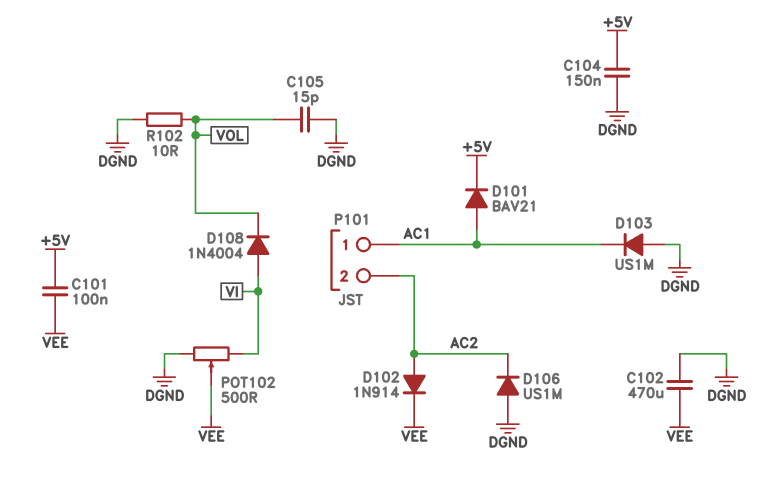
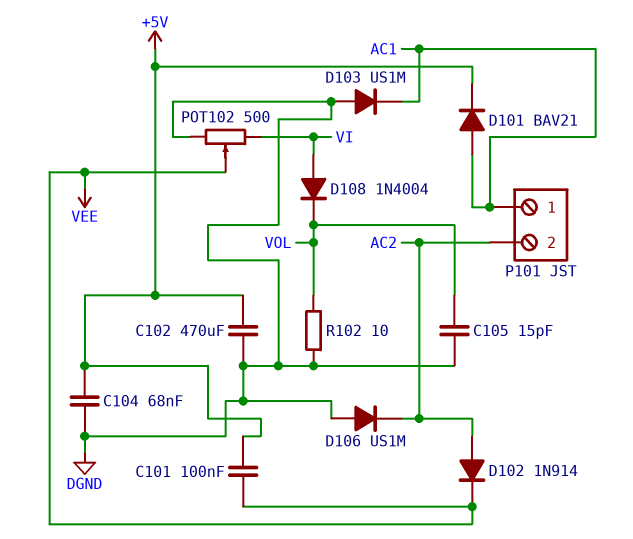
C102: 470uF (DGND, VEE) -> 470uF (+5V, DGND)
C104: 150nF (+5V, DGND) -> 68nF (+5V, DGND)

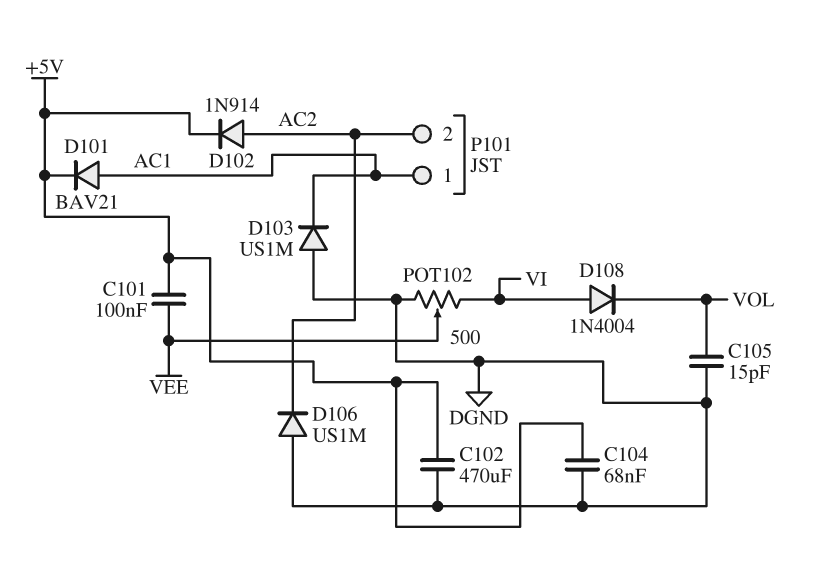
D102: diode 1N914 (A AC2, K VEE) -> diode 1N914 (A AC2, K +5V)
R102: 10 (DGND, VOL) -> none

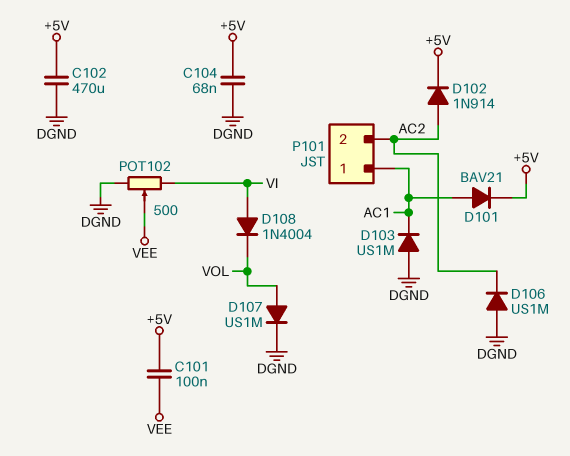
C105: 15pF (DGND, VOL) -> none
D107: none -> diode US1M (A VOL, K DGND)

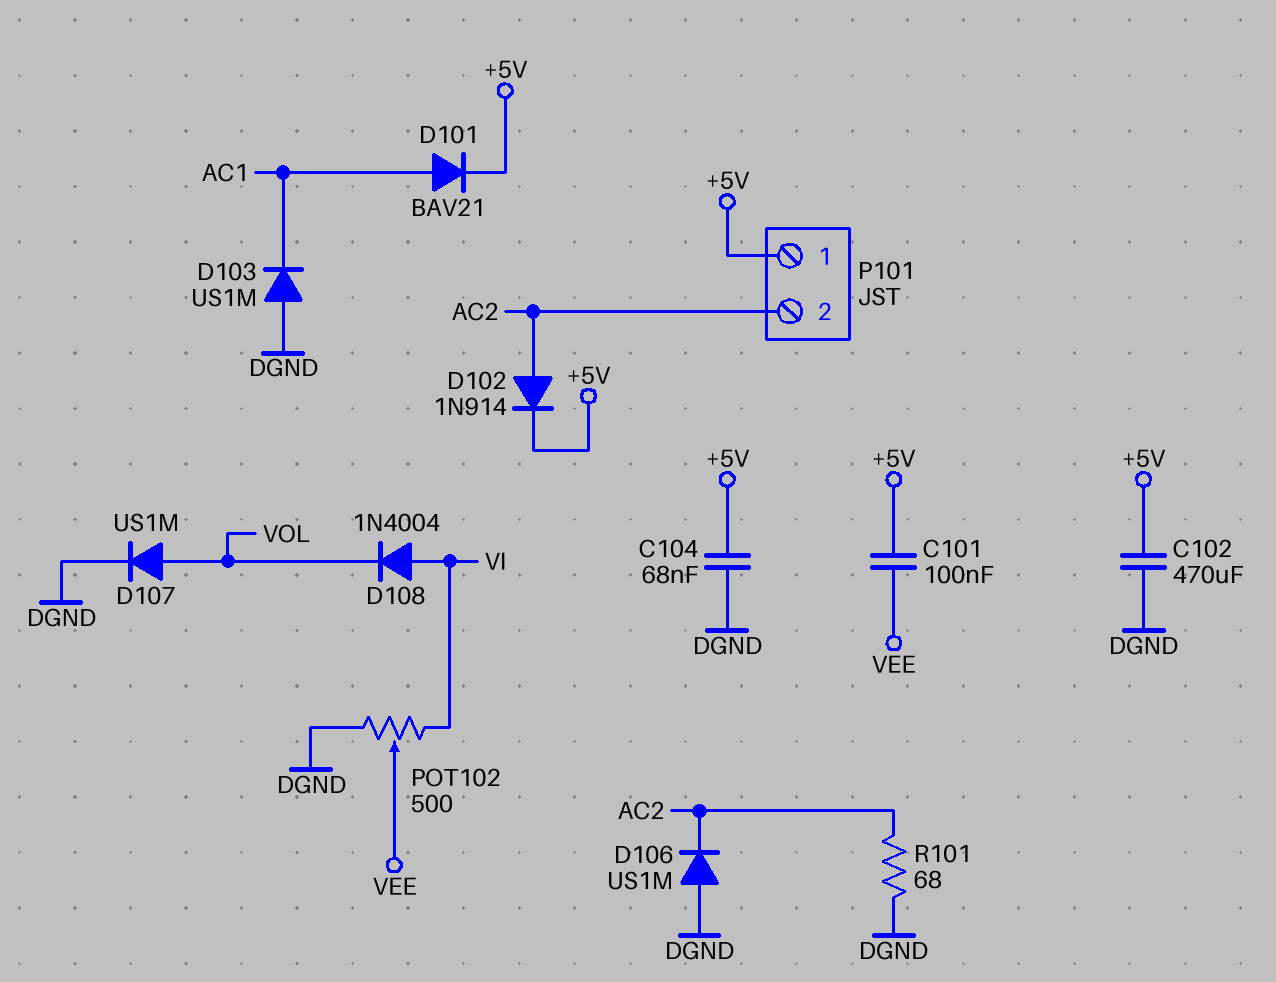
P101 pin 1: AC1 -> +5V
R101: none -> 68 (AC2, DGND)

